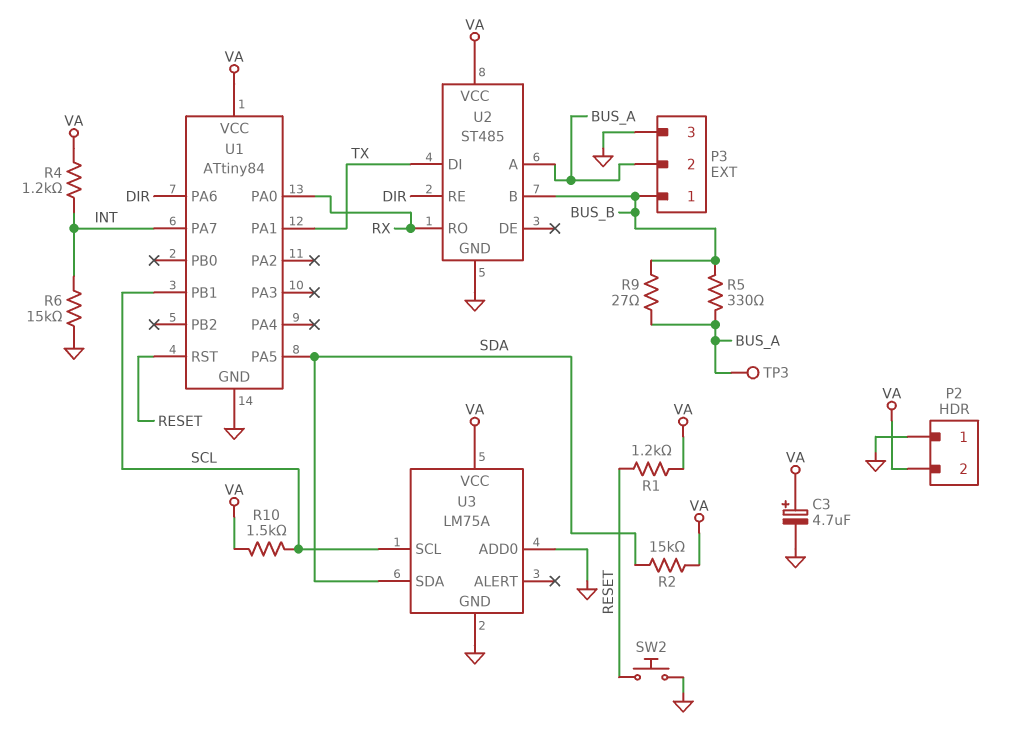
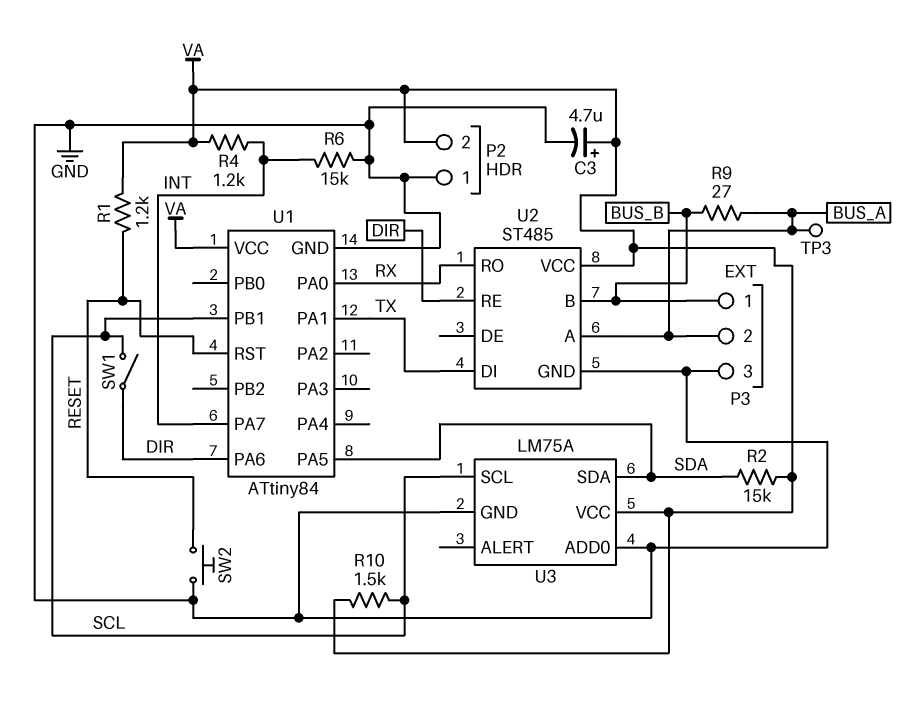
R5: 330 (BUS_A, BUS_B) -> none
SW1: none -> switch (DIR, SCL)

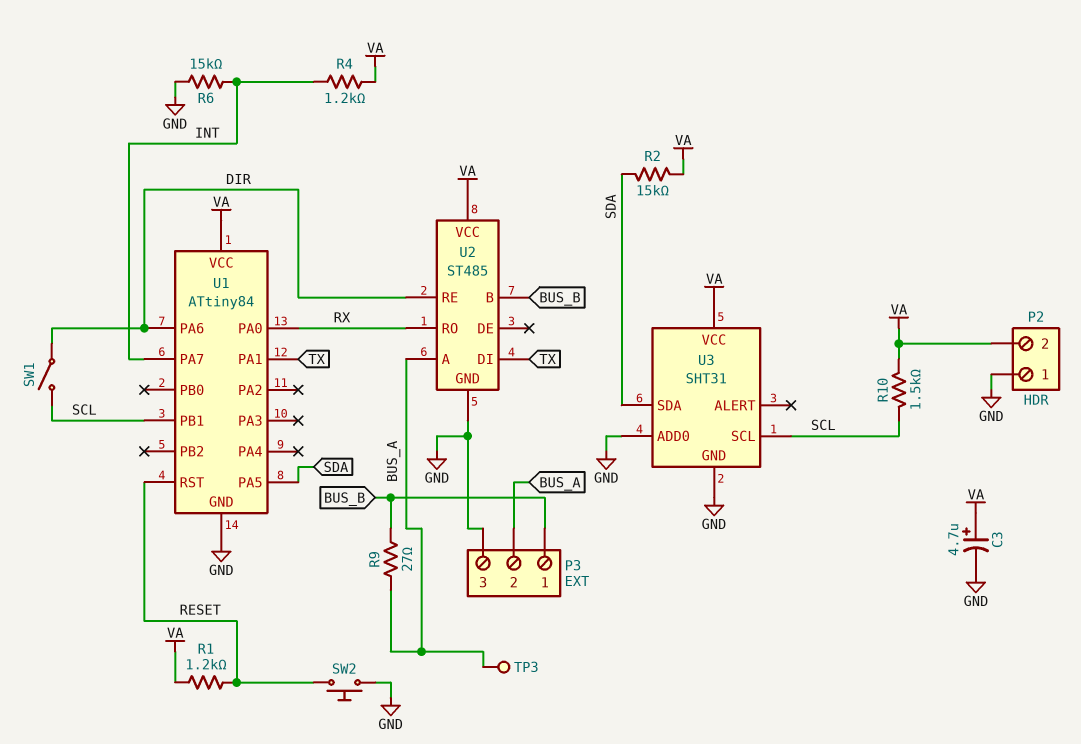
U3: LM75A -> SHT31

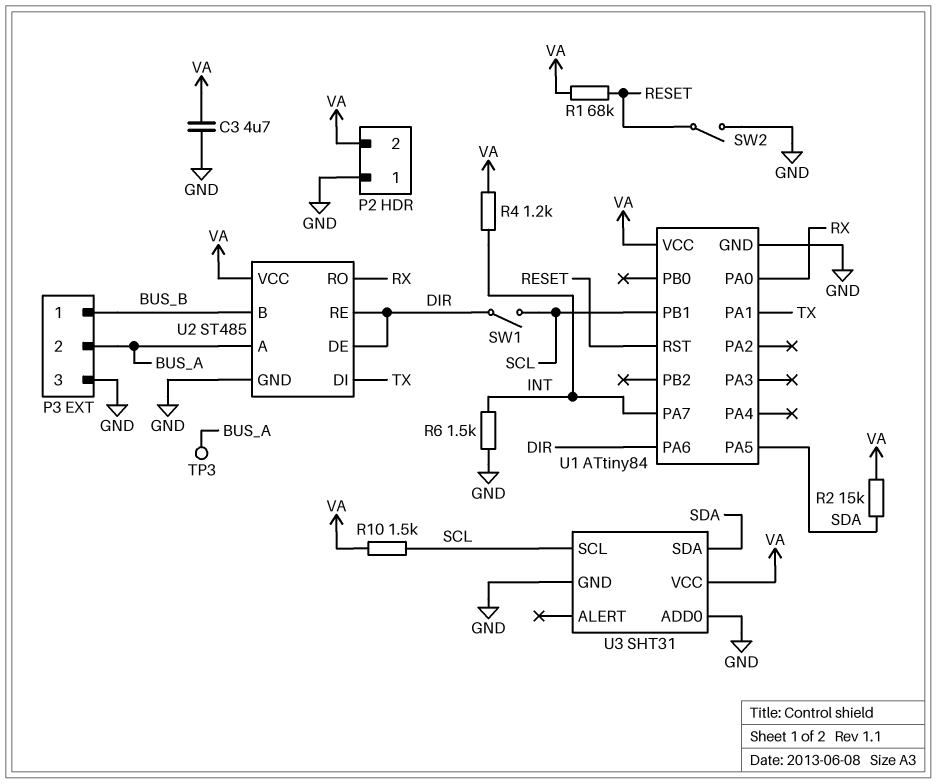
C3: 4.7uF (plus VA, minus GND) -> 4.7uF (GND, VA)
R1: 1.2k (RESET, VA) -> 68k (RESET, VA)
R6: 15k (GND, INT) -> 1.5k (GND, INT)
R9: 27 (BUS_A, BUS_B) -> none
SW2: button (GND, RESET) -> switch (GND, RESET)
U2 pin DE: none -> DIR

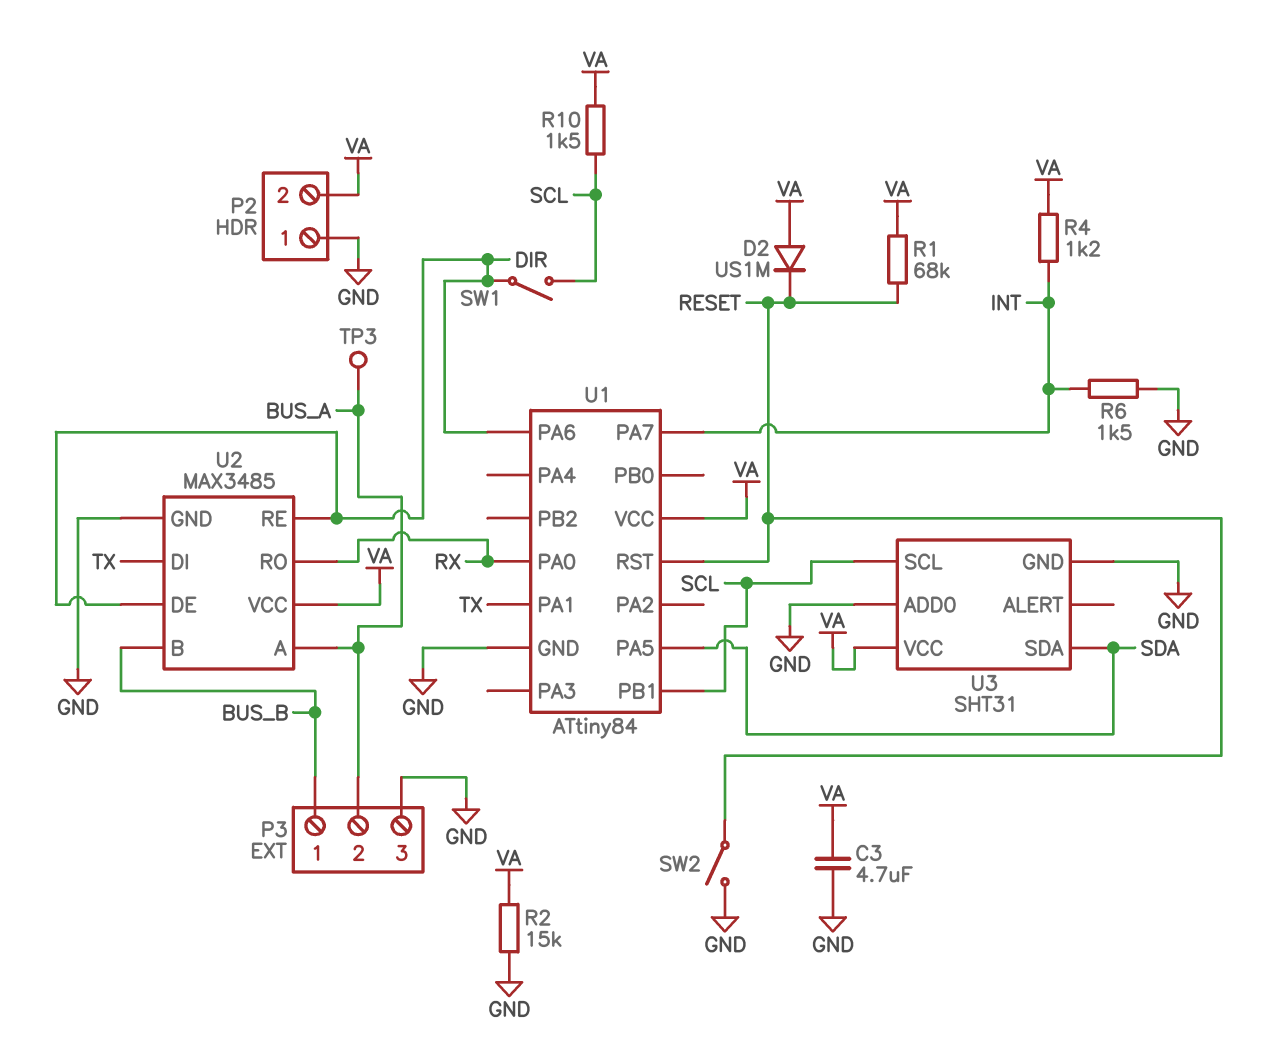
D2: none -> diode US1M (A VA, K RESET)
R2: 15k (SDA, VA) -> 15k (GND, VA)
U2: ST485 -> MAX3485

